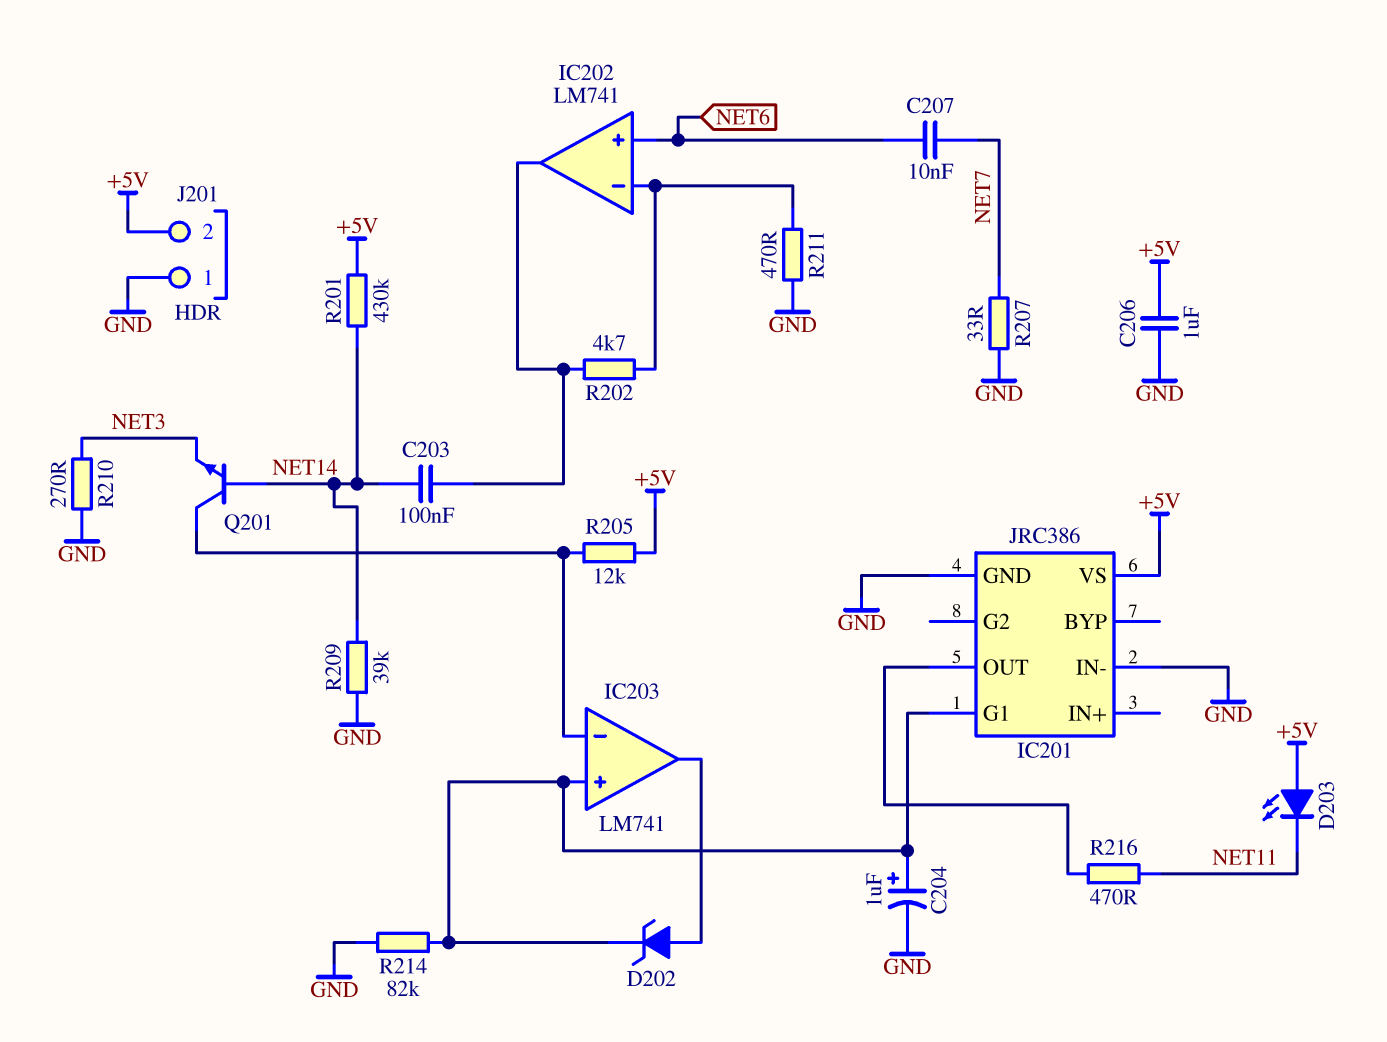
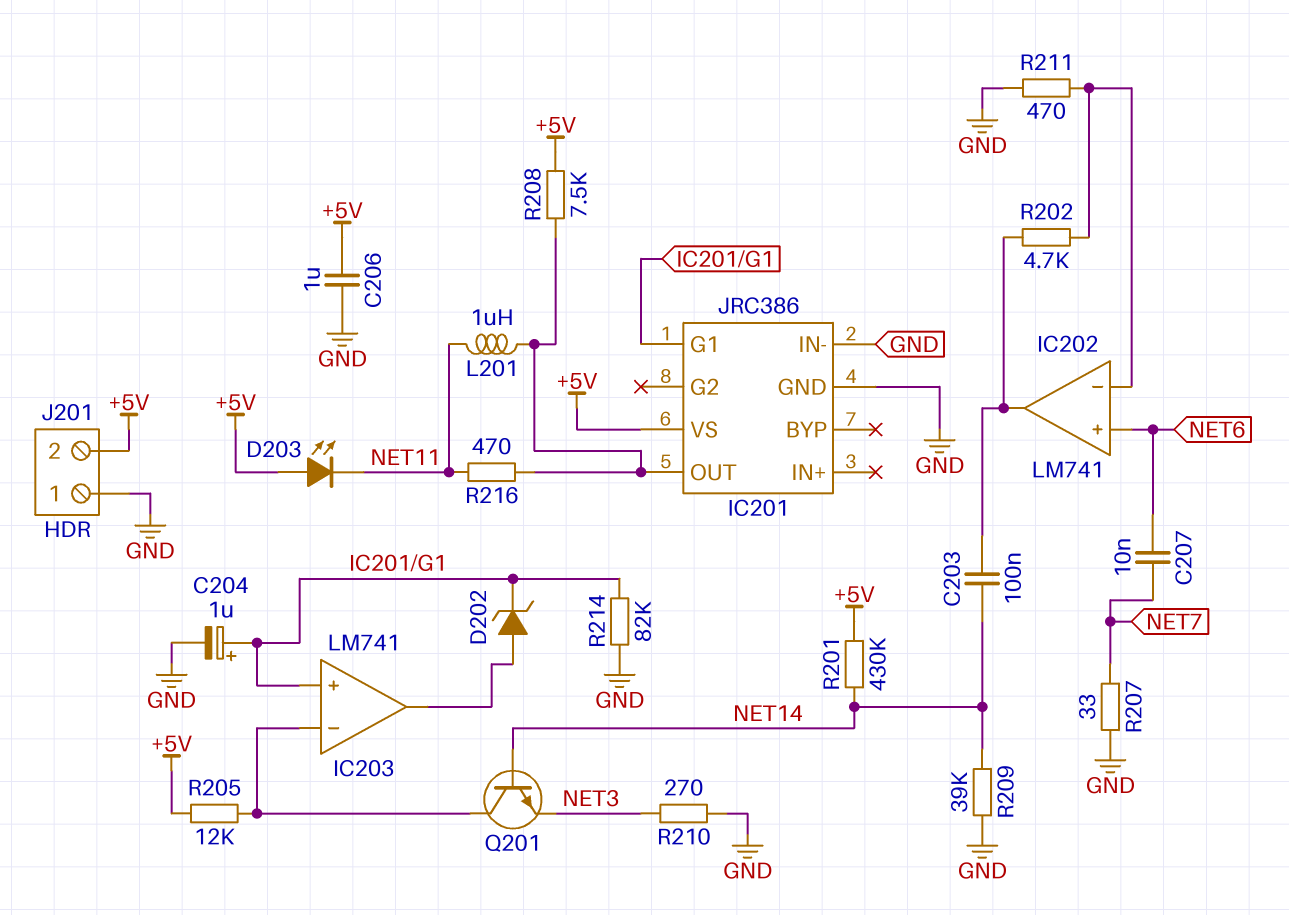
L201: none -> 1uH (IC201/OUT, NET11)
R208: none -> 7.5k (+5V, IC201/OUT)

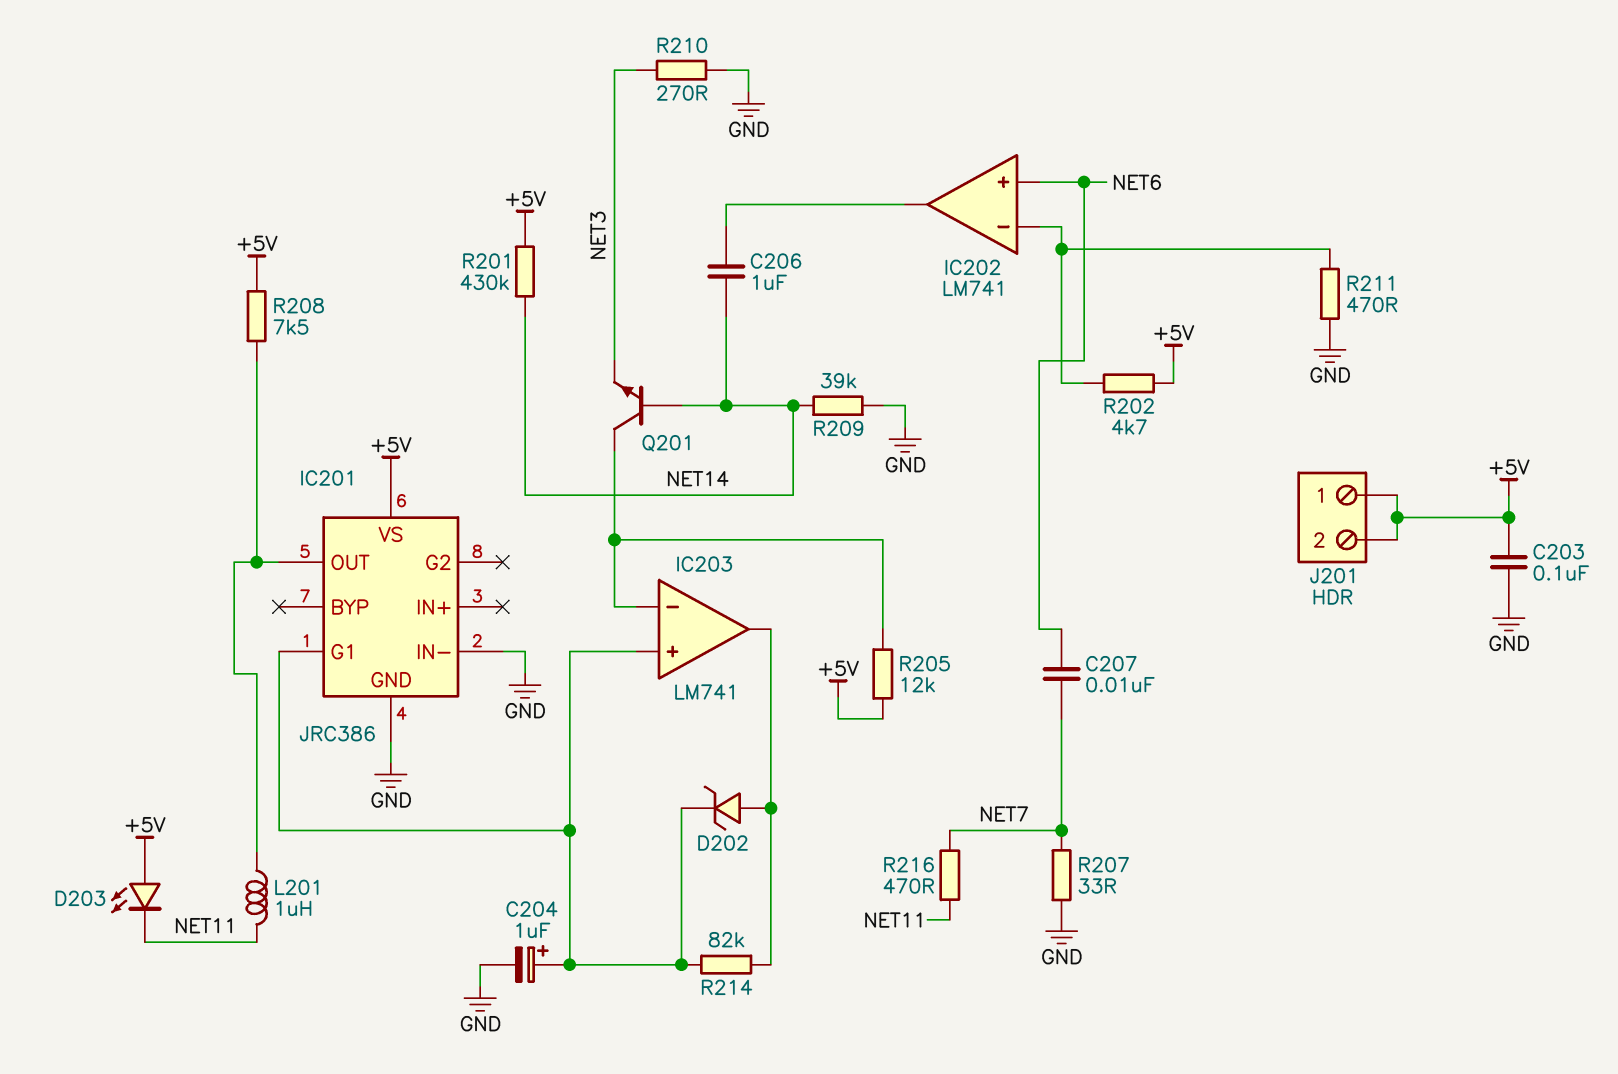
C203: 100nF (IC202/out, NET14) -> 100nF (+5V, GND)
C206: 1uF (+5V, GND) -> 1uF (IC202/out, NET14)
J201 pin 1: GND -> +5V
R202: 4.7k (IC202/in-, IC202/out) -> 4.7k (+5V, IC202/in-)
R214: 82k (GND, IC201/G1) -> 82k (IC201/G1, IC203/out)
R216: 470 (IC201/OUT, NET11) -> 470 (NET7, NET11)

